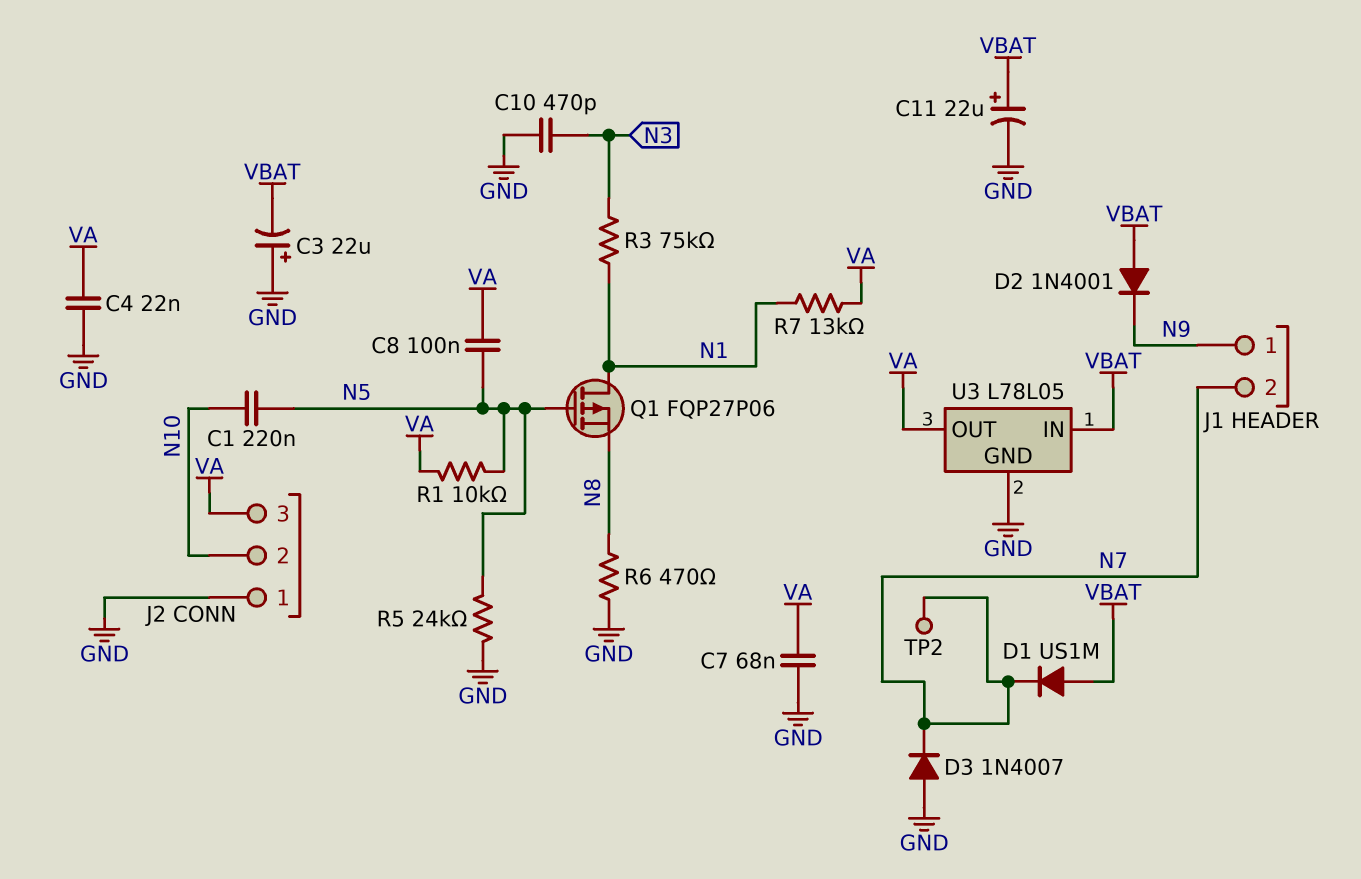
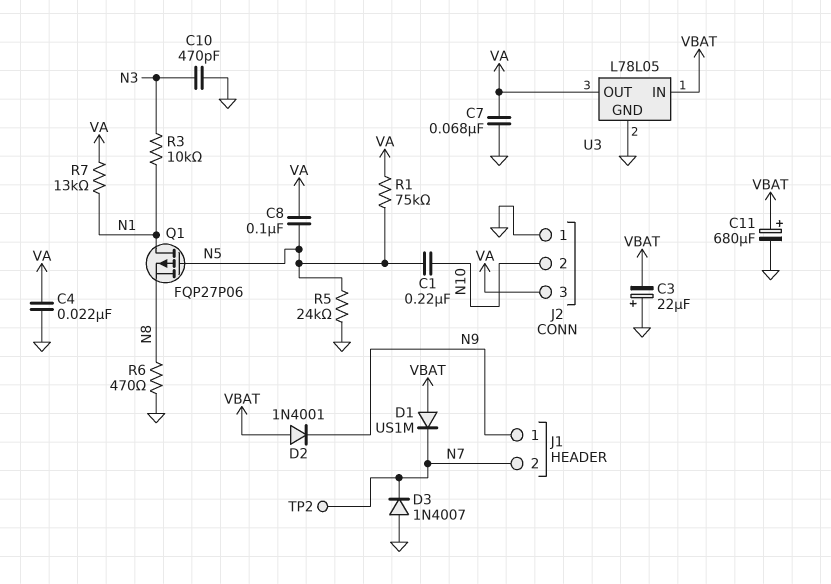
C11: 22uF (plus VBAT, minus GND) -> 680uF (plus VBAT, minus GND)
R1: 10k (N5, VA) -> 75k (N5, VA)
R3: 75k (N1, N3) -> 10k (N1, N3)

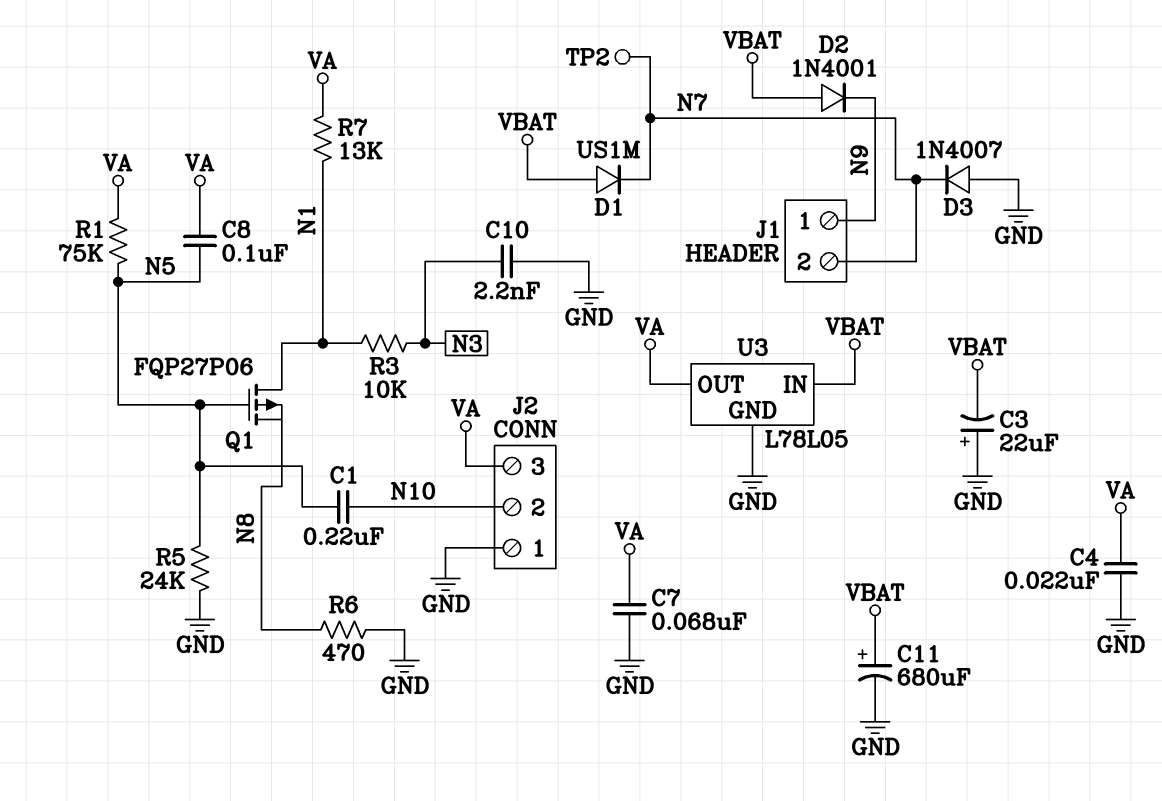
C10: 470pF (GND, N3) -> 2.2nF (GND, N3)

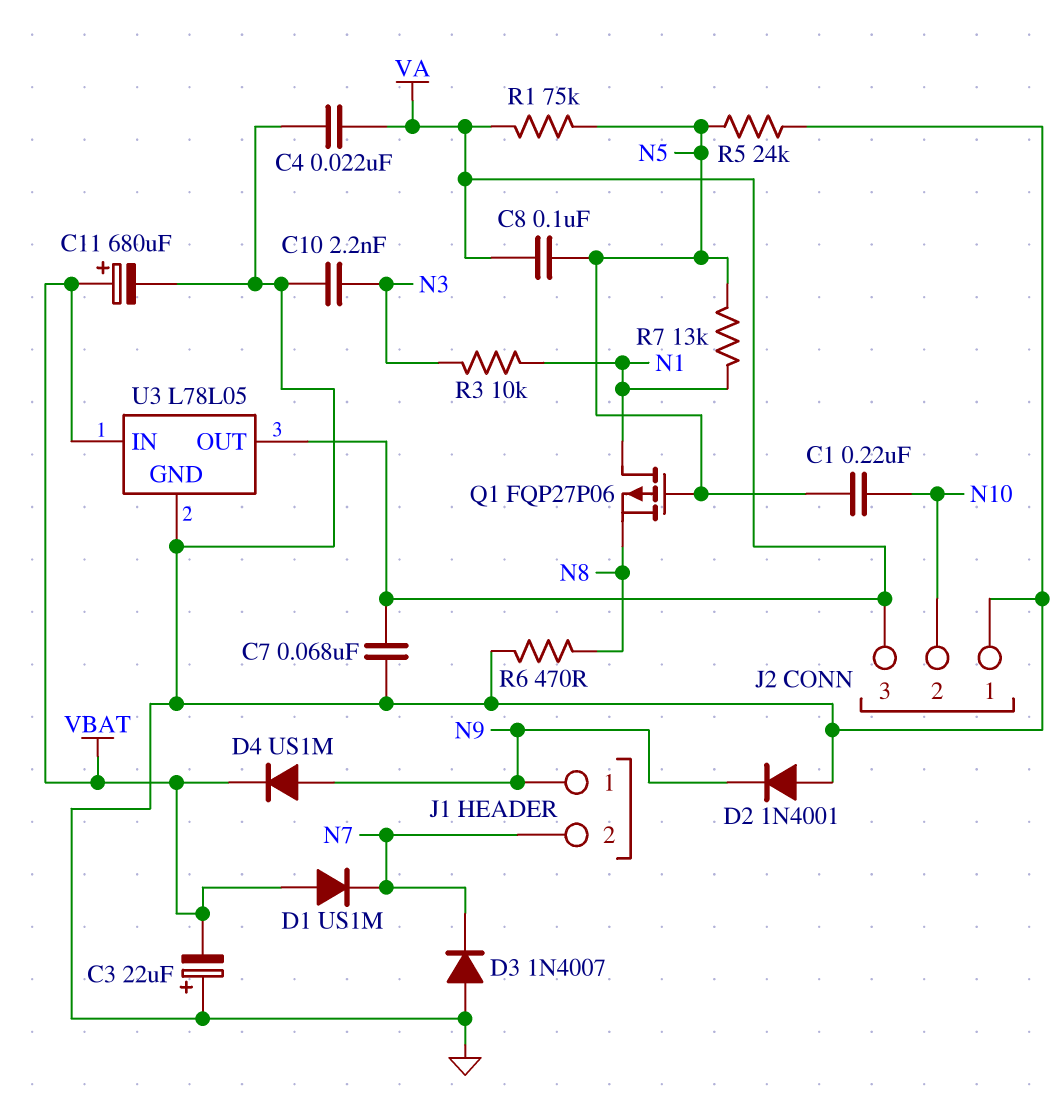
D2: diode 1N4001 (A VBAT, K N9) -> diode 1N4001 (A GND, K N9)
D4: none -> diode US1M (A N9, K VBAT)
R7: 13k (N1, VA) -> 13k (N1, N5)
TP2: test point (N7) -> none

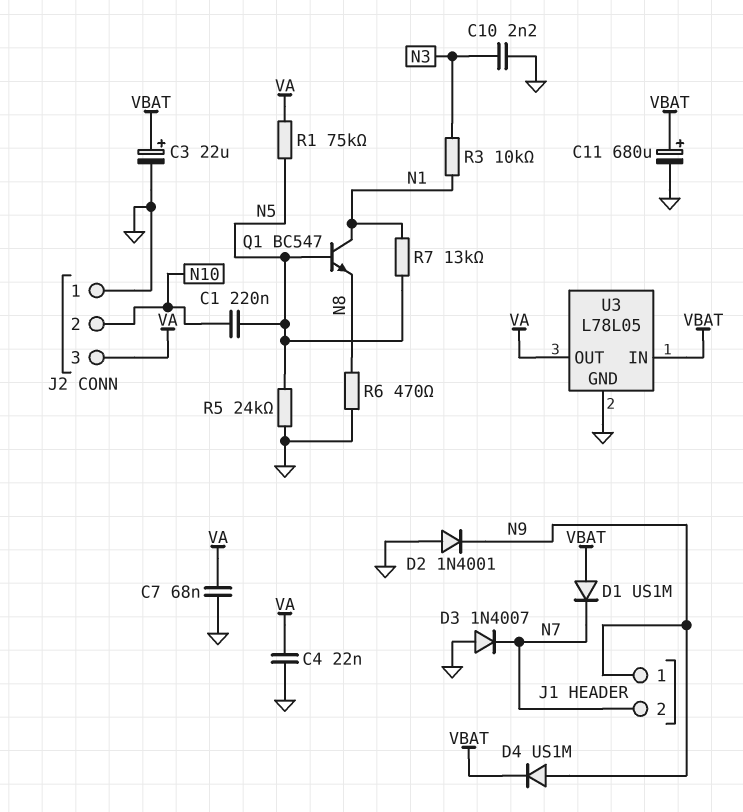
C3: 22uF (plus GND, minus VBAT) -> 22uF (plus VBAT, minus GND)
C8: 100nF (N5, VA) -> none
Q1: PMOS FQP27P06 (G N5, D N1, S N8) -> NPN BC547 (B N5, C N1, E N8)

